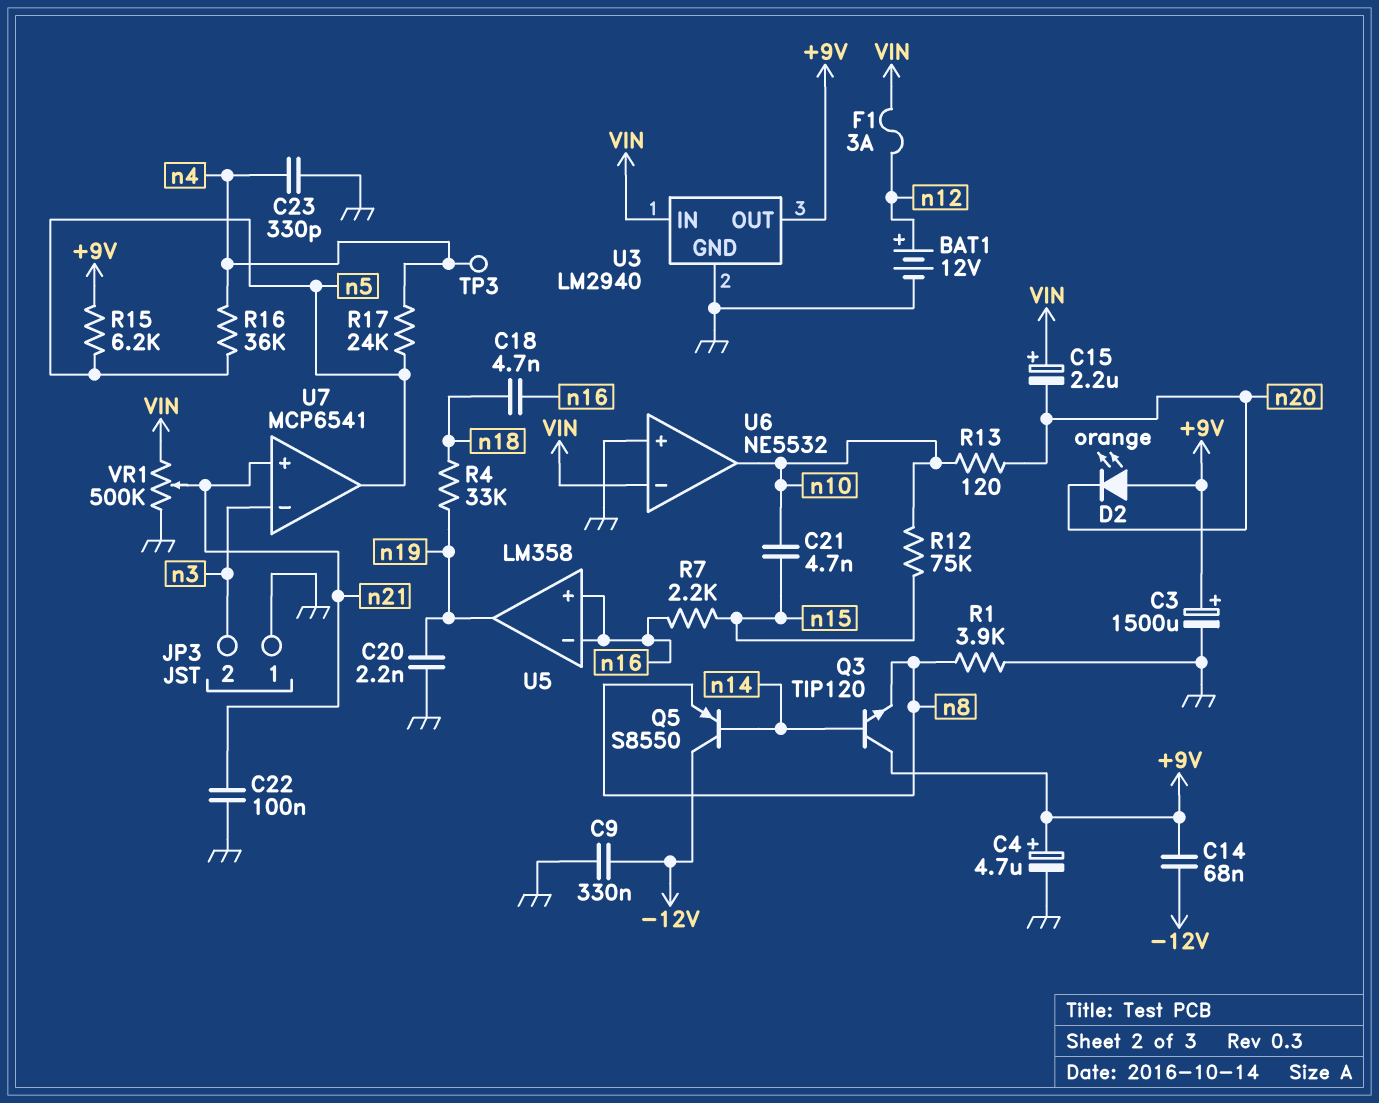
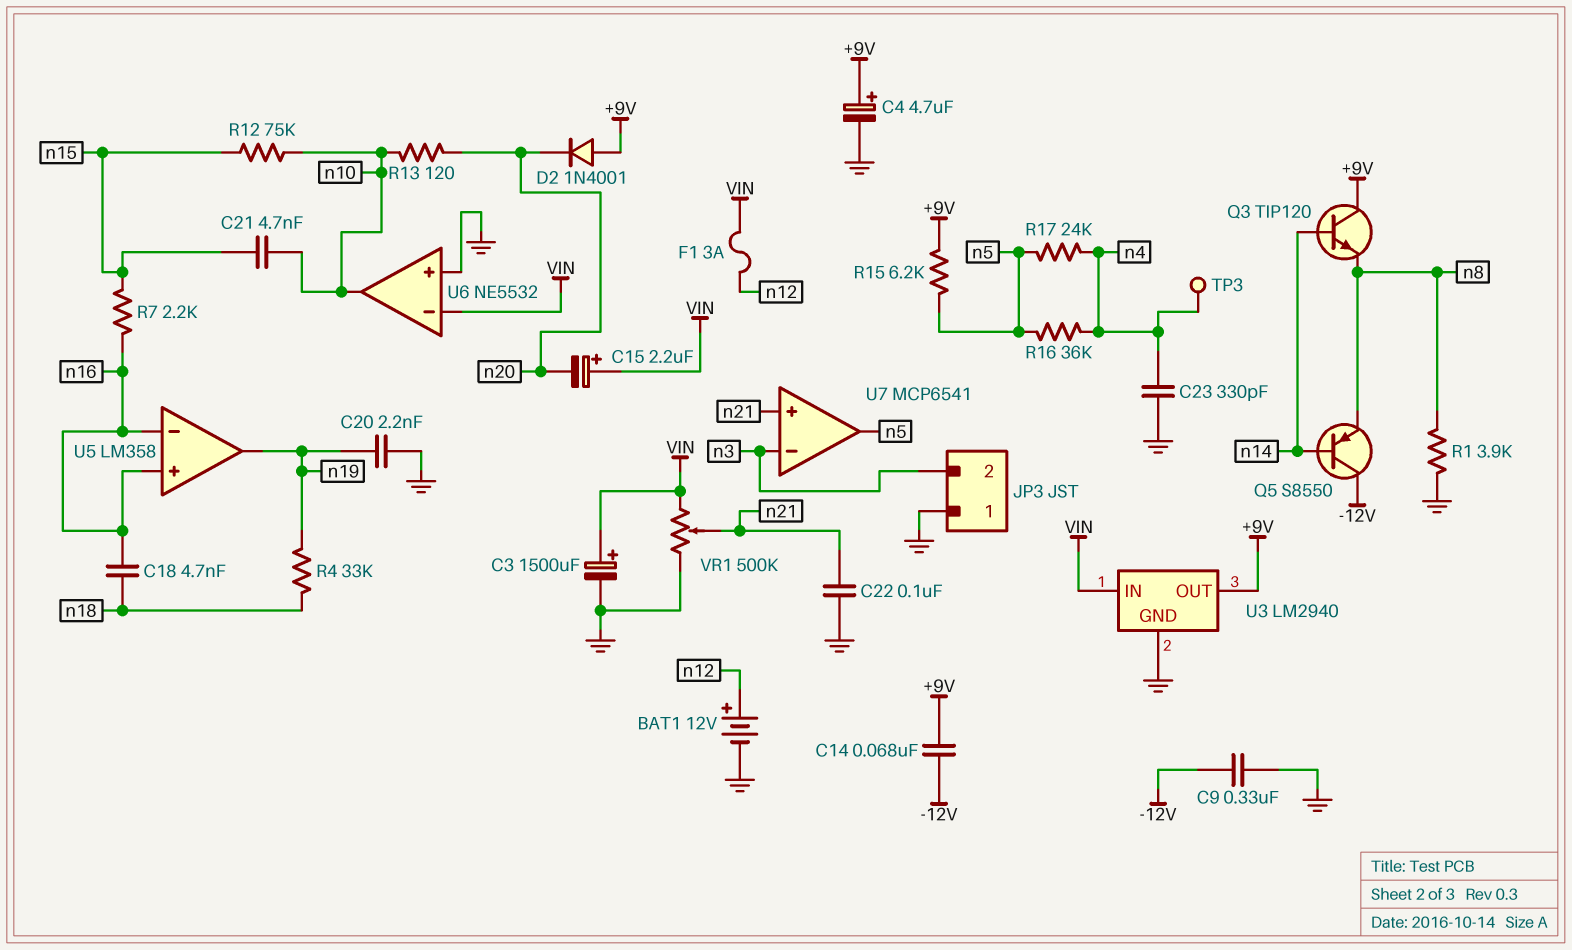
C3: 1500uF (plus +9V, minus GND) -> 1500uF (plus VIN, minus GND)
D2: LED orange (A +9V, K n20) -> diode 1N4001 (A +9V, K n20)

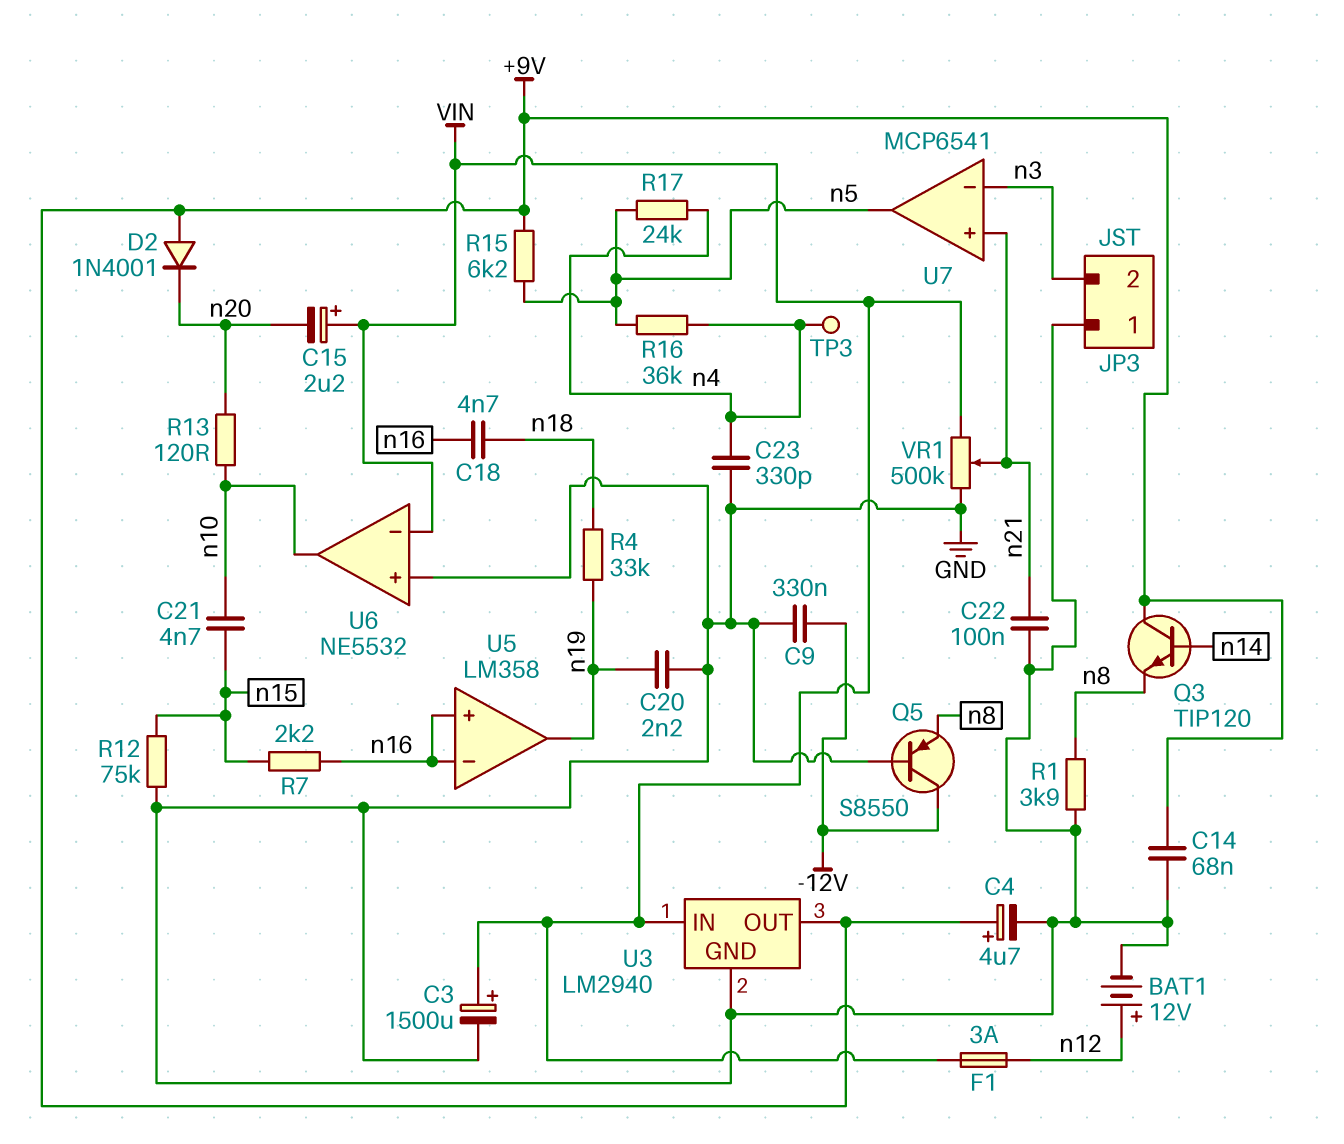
C14: 68nF (+9V, -12V) -> 68nF (+9V, GND)
Q5: PNP S8550 (B n14, C -12V, E n8) -> PNP S8550 (B GND, C -12V, E n8)
R12: 75k (n10, n15) -> 75k (GND, n15)

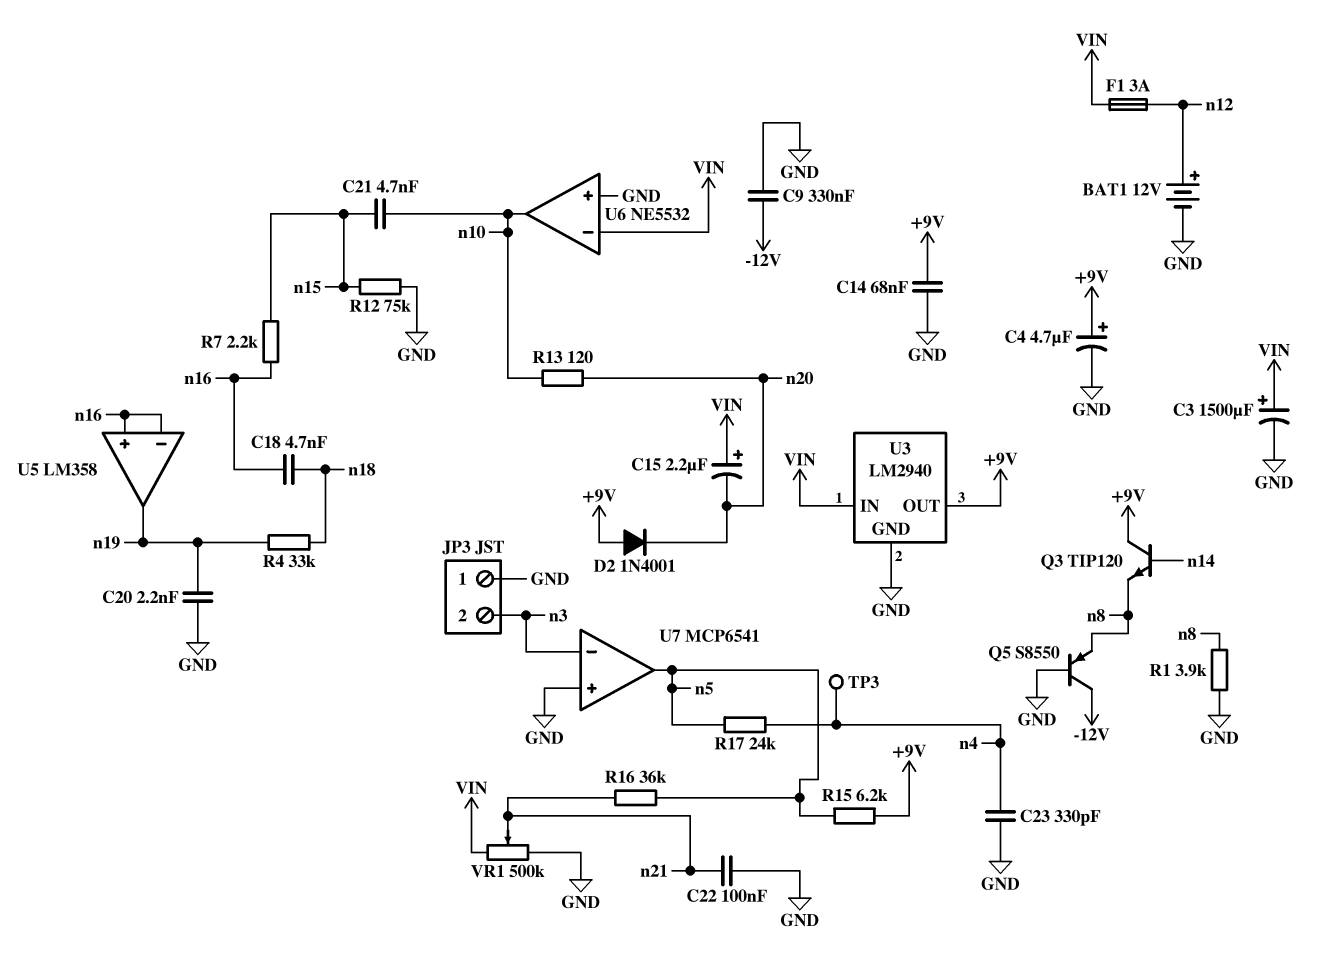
R16: 36k (n4, n5) -> 36k (n5, n21)
U7 pin in+: n21 -> GND

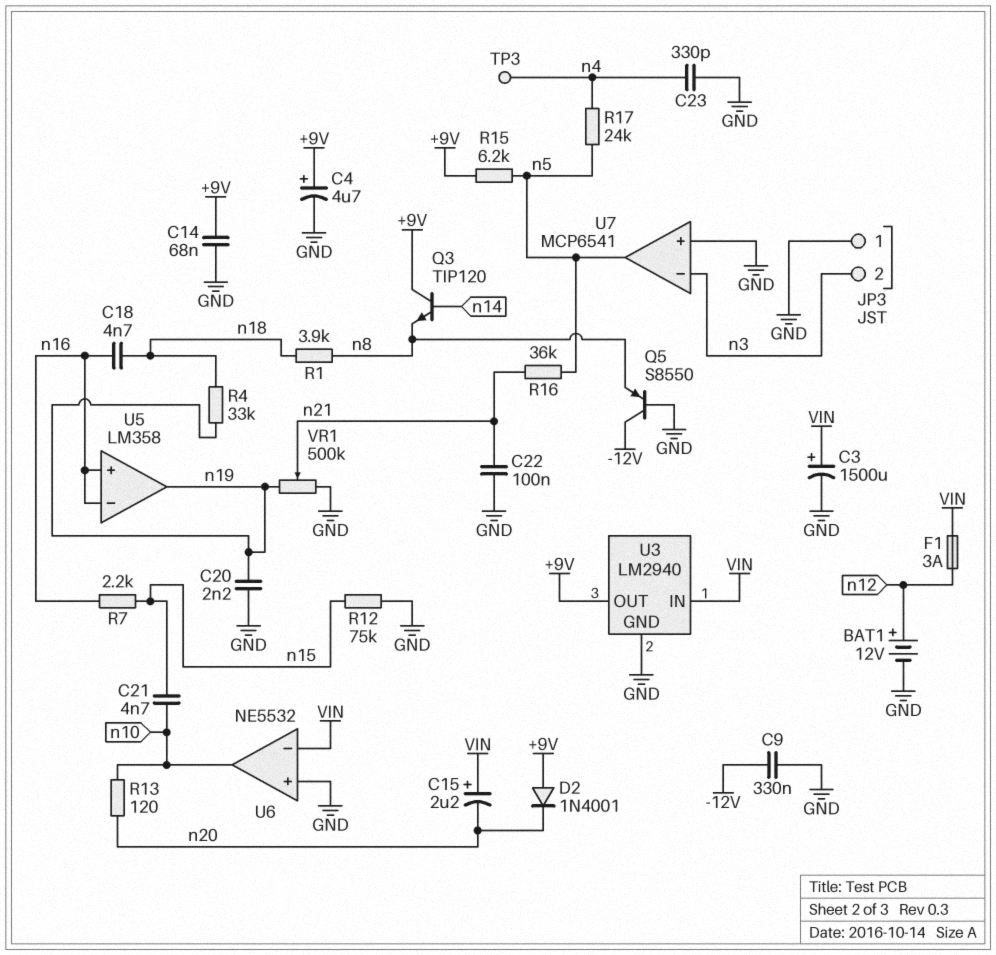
R1: 3.9k (GND, n8) -> 3.9k (n8, n18)
VR1: 500k (GND, VIN, wiper n21) -> 500k (GND, n19, wiper n21)

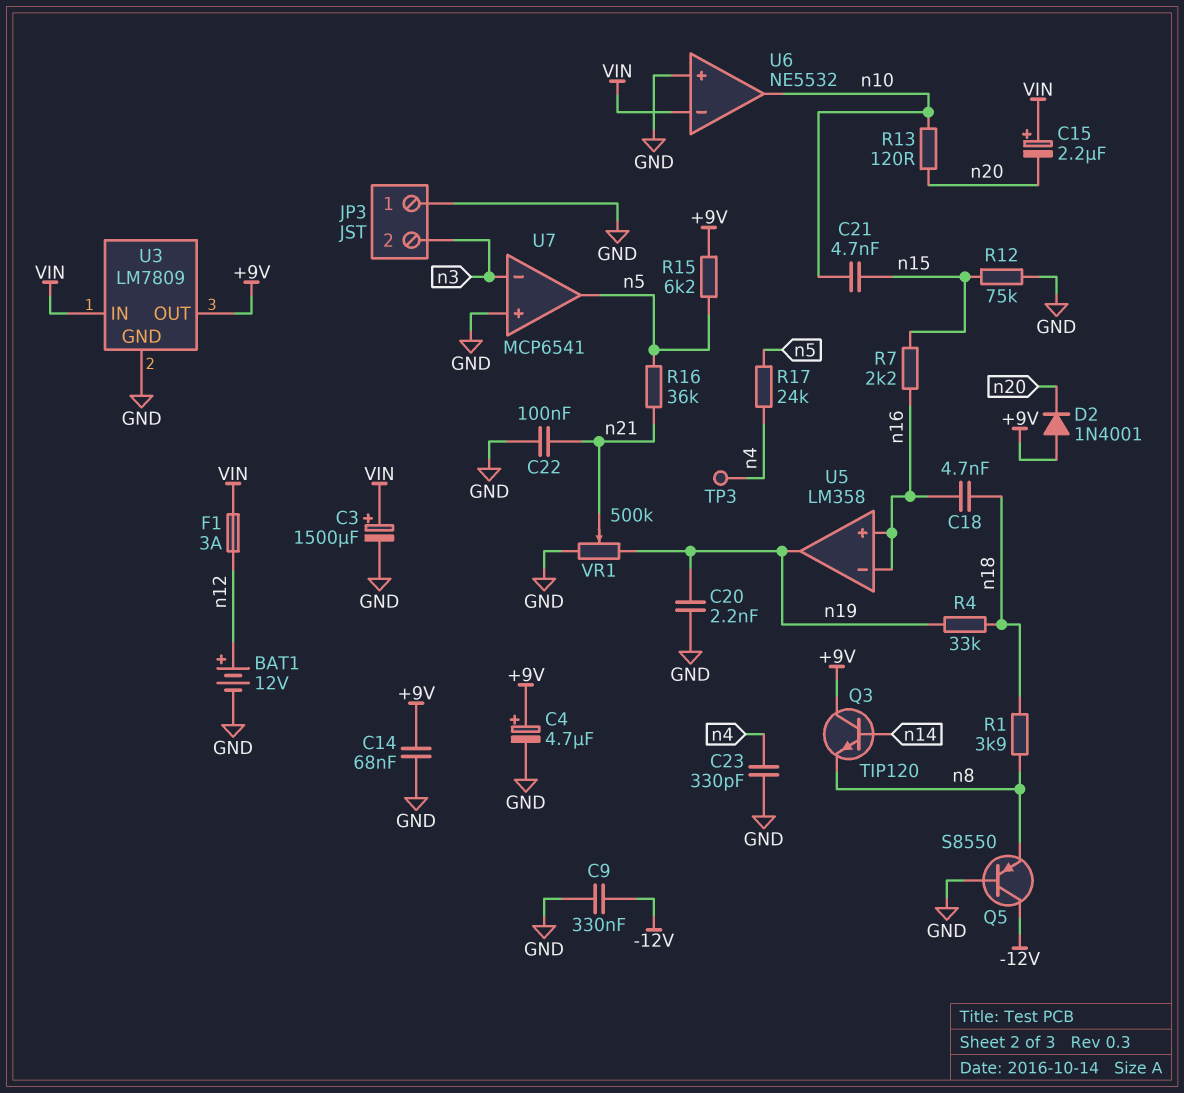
U3: LM2940 -> LM7809

